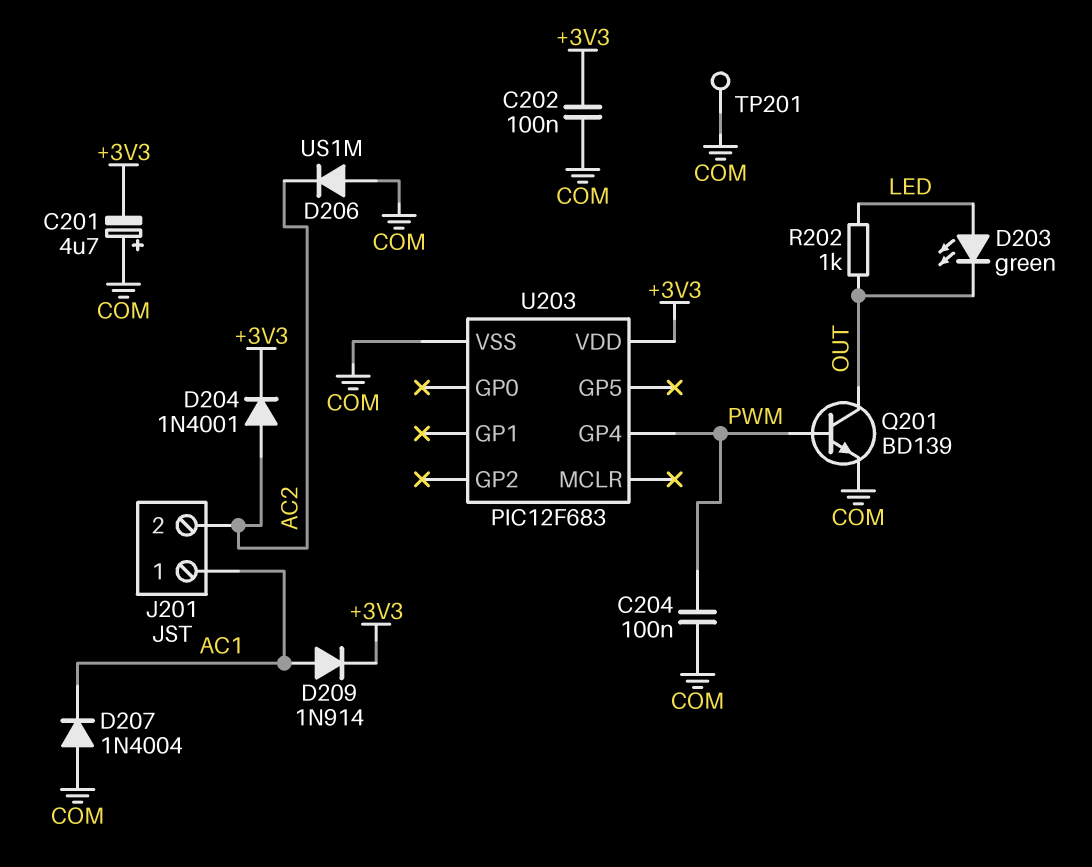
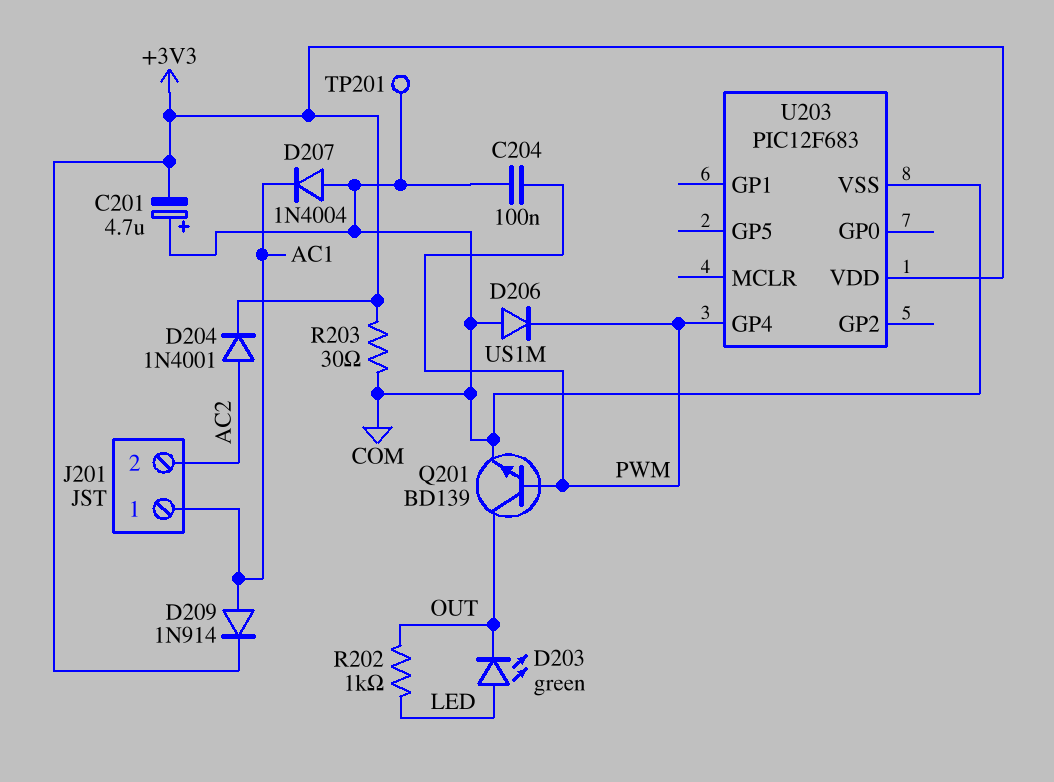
C202: 100nF (+3V3, COM) -> none
D206: diode US1M (A COM, K AC2) -> diode US1M (A COM, K PWM)
R203: none -> 30 (+3V3, COM)

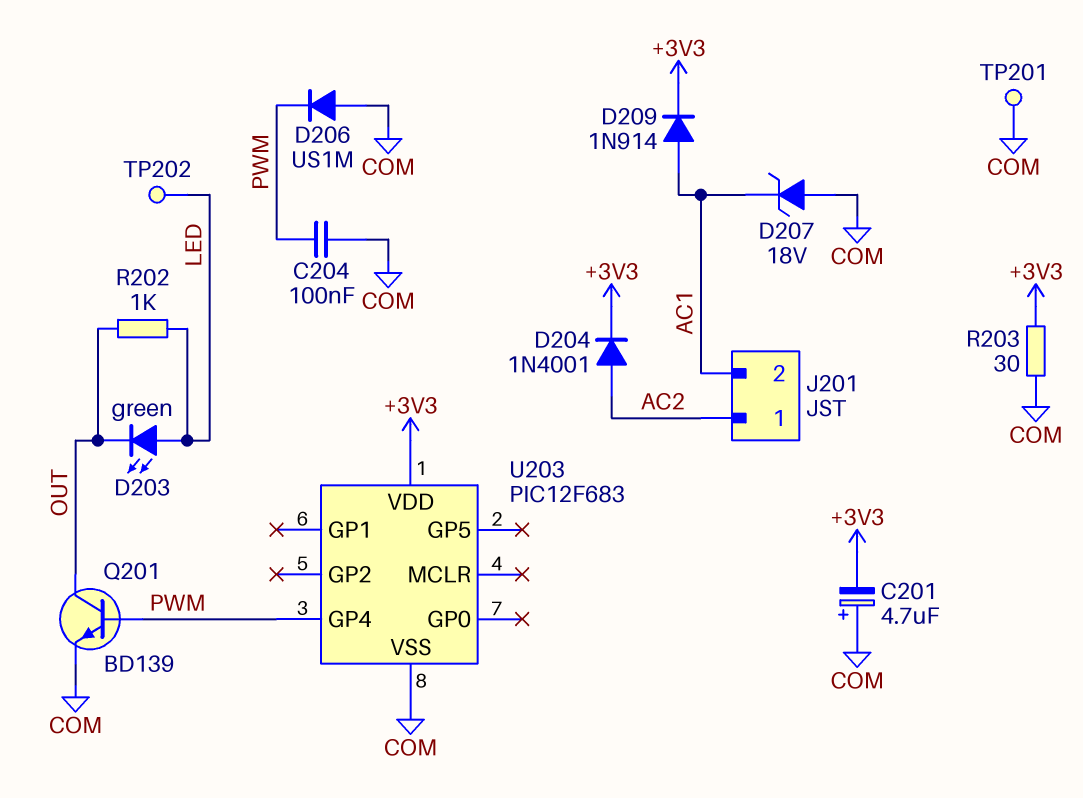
D207: diode 1N4004 (A COM, K AC1) -> zener 18V (A COM, K AC1)
J201 pin 1: AC1 -> AC2
J201 pin 2: AC2 -> AC1
TP202: none -> test point (LED)

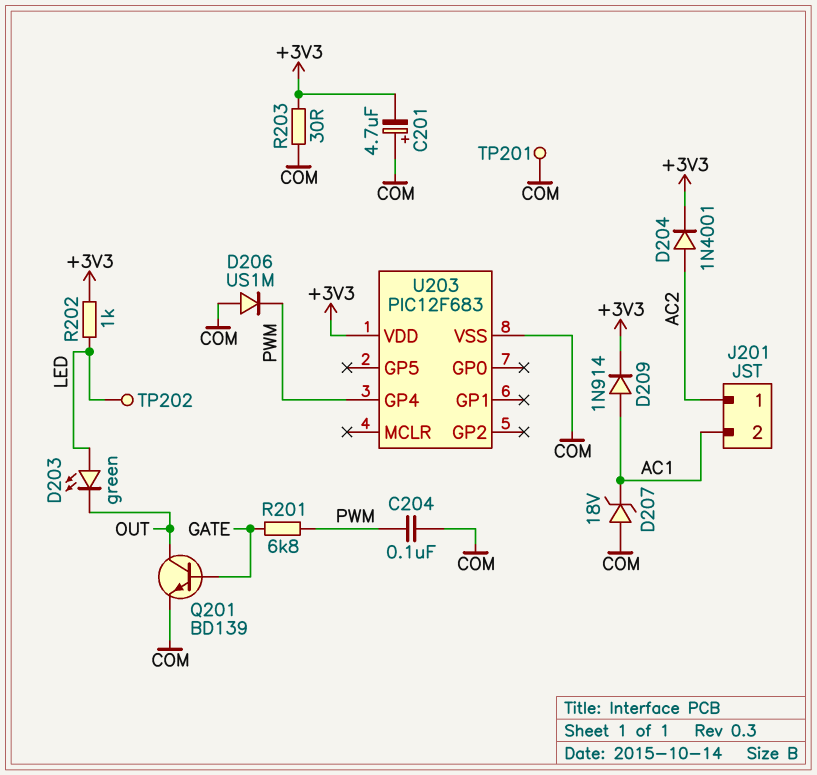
Q201: NPN BD139 (B PWM, C OUT, E COM) -> NPN BD139 (B GATE, C OUT, E COM)
R201: none -> 6.8k (GATE, PWM)
R202: 1k (LED, OUT) -> 1k (+3V3, LED)

